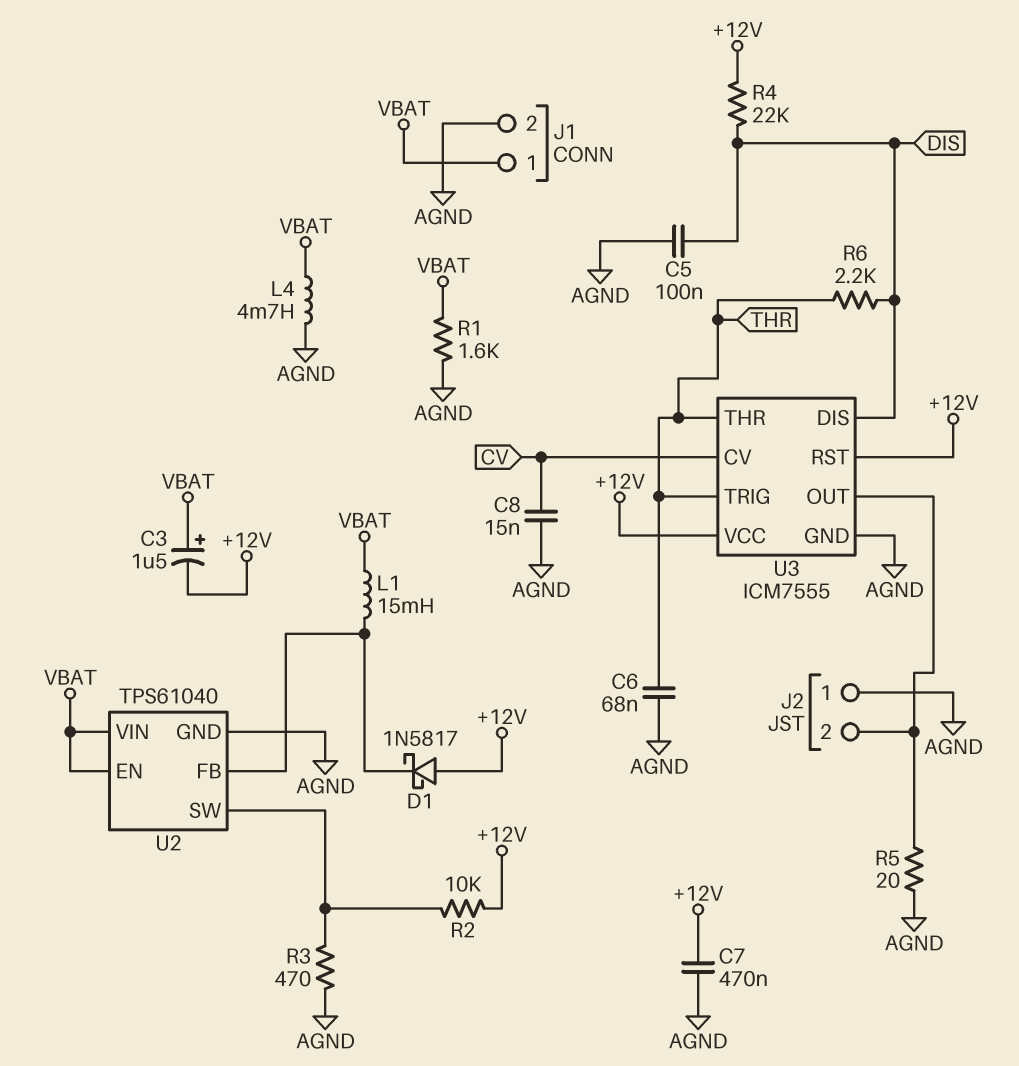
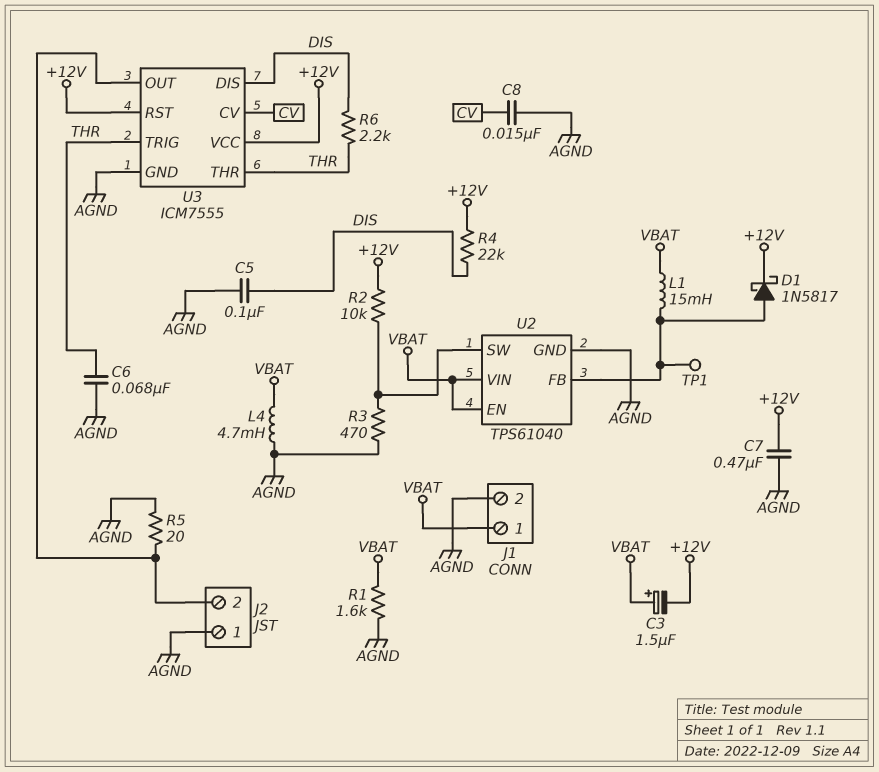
D1: schottky 1N5817 (A +12V, K U2/FB) -> schottky 1N5817 (A U2/FB, K +12V)
TP1: none -> test point (U2/FB)

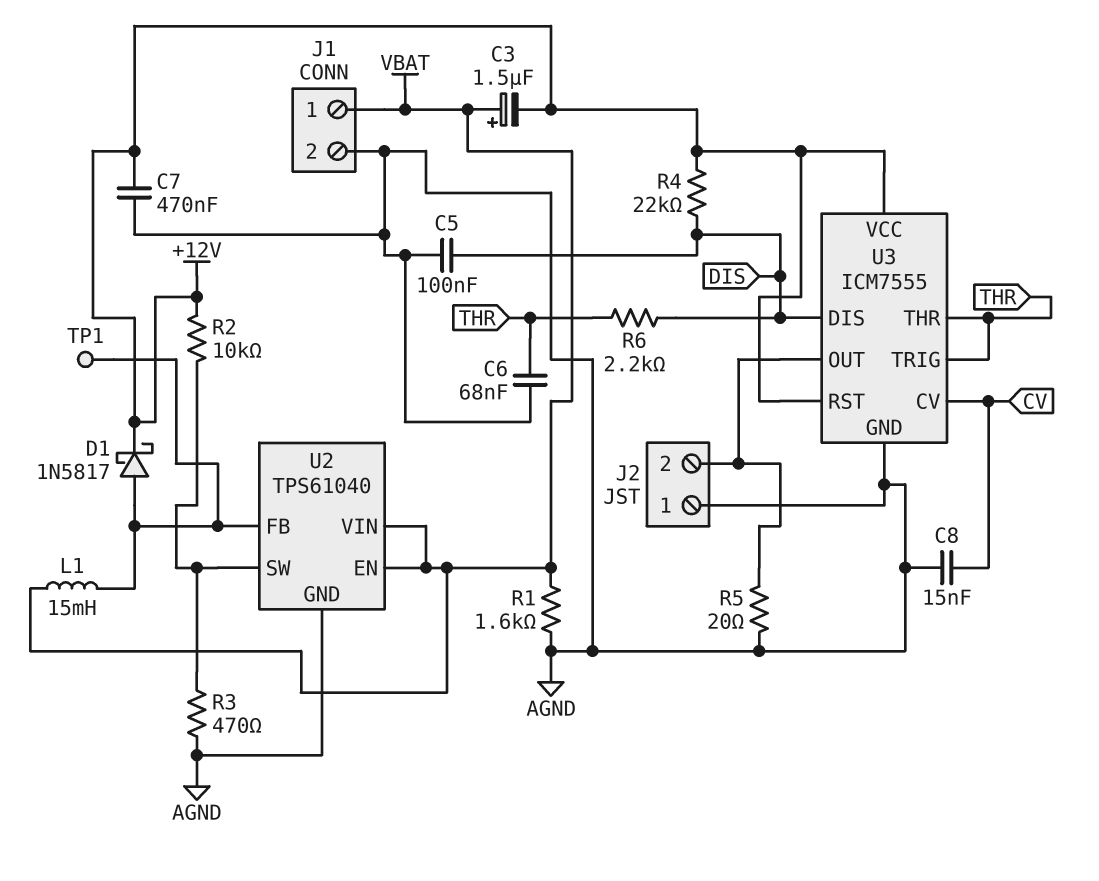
L4: 4.7mH (AGND, VBAT) -> none

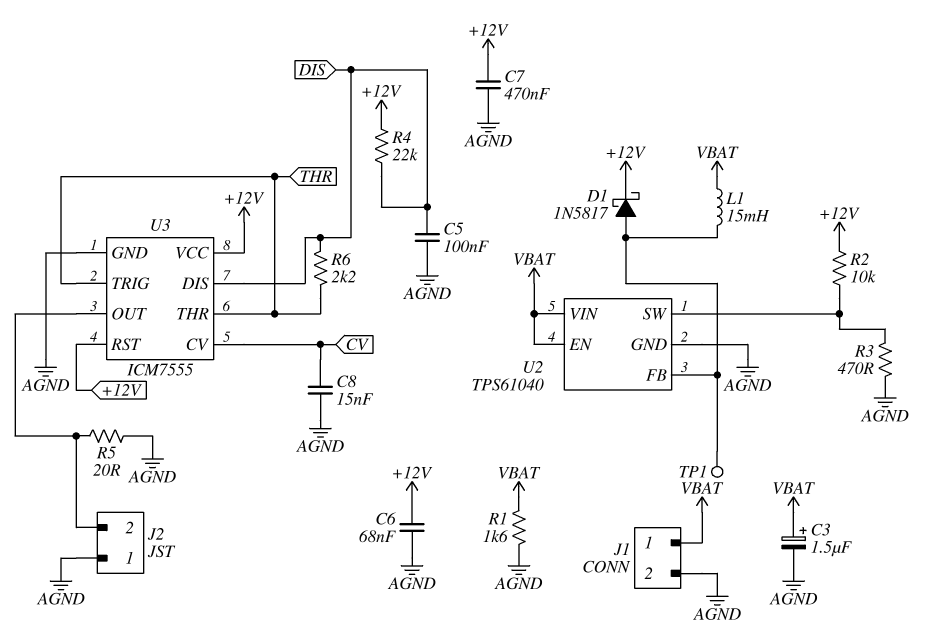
C3: 1.5uF (plus VBAT, minus +12V) -> 1.5uF (plus VBAT, minus AGND)
C6: 68nF (AGND, THR) -> 68nF (+12V, AGND)

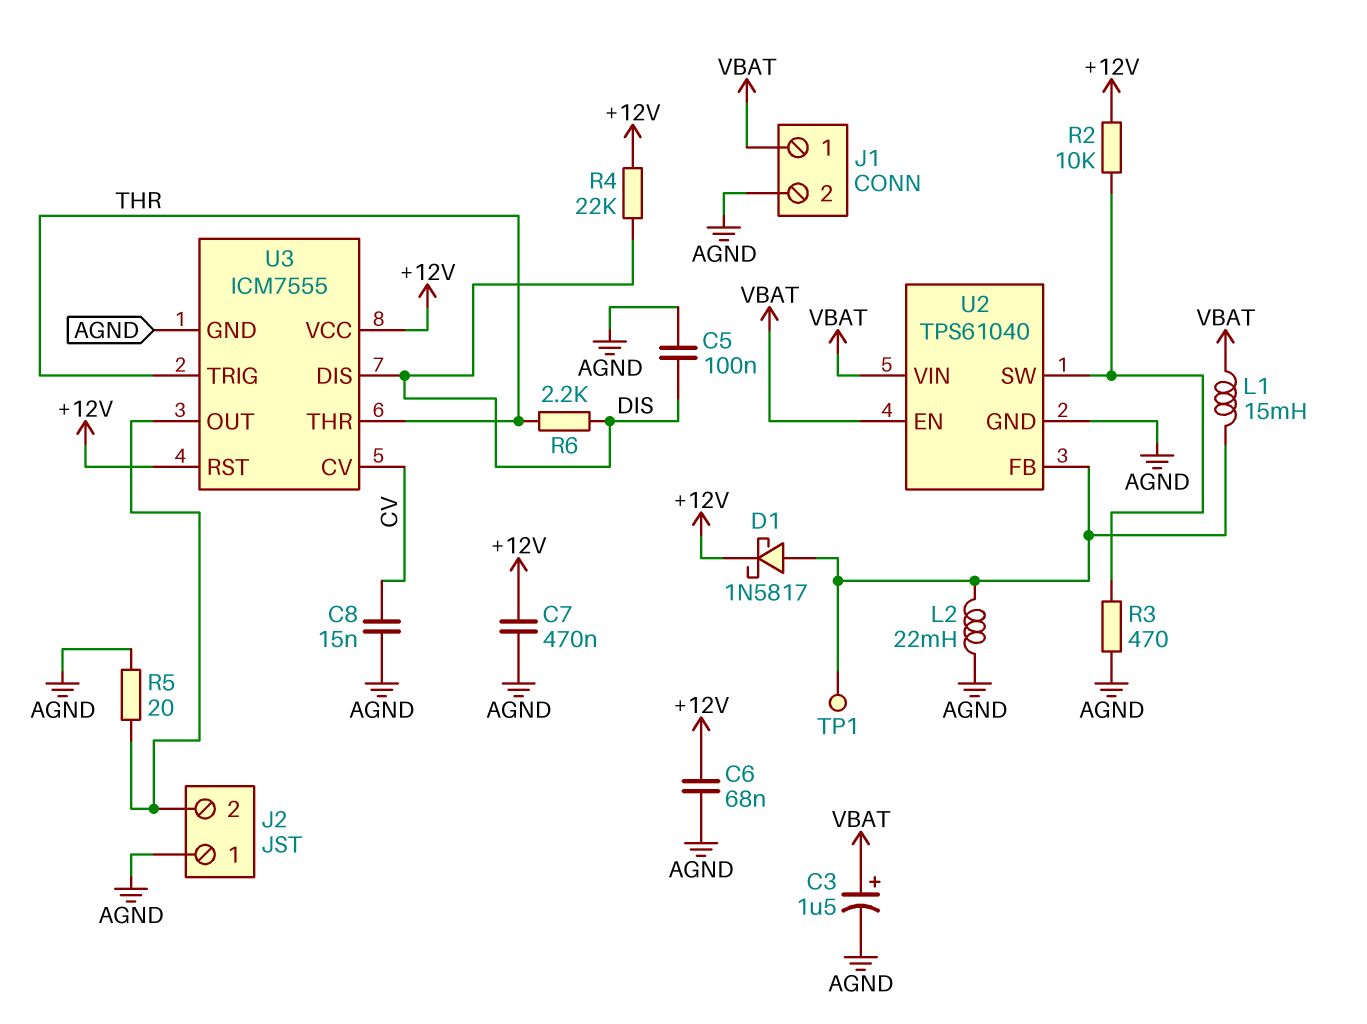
L2: none -> 22mH (AGND, U2/FB)
R1: 1.6k (AGND, VBAT) -> none

